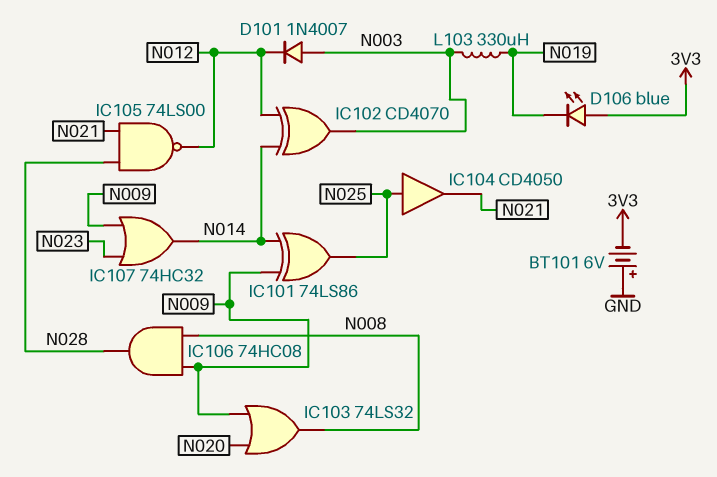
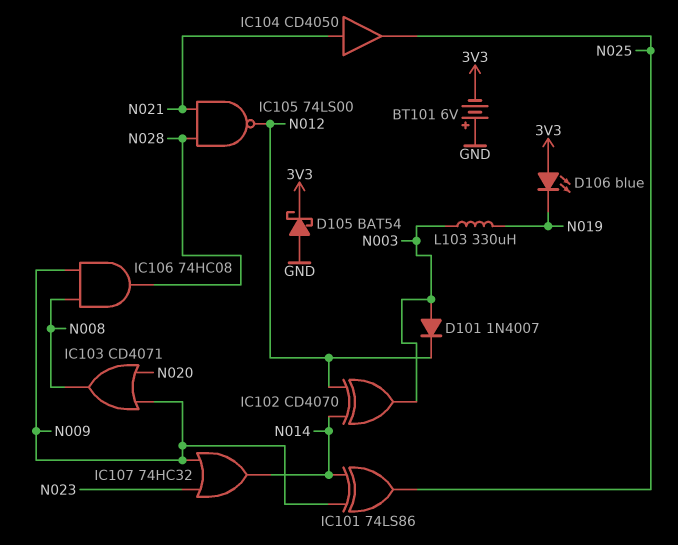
D105: none -> schottky BAT54 (A GND, K 3V3)
IC103: OR 74LS32 (in N009, in N020, out N008) -> OR CD4071 (in N009, in N020, out N008)
IC104: buffer CD4050 (in N025, out N021) -> buffer CD4050 (in N021, out N025)

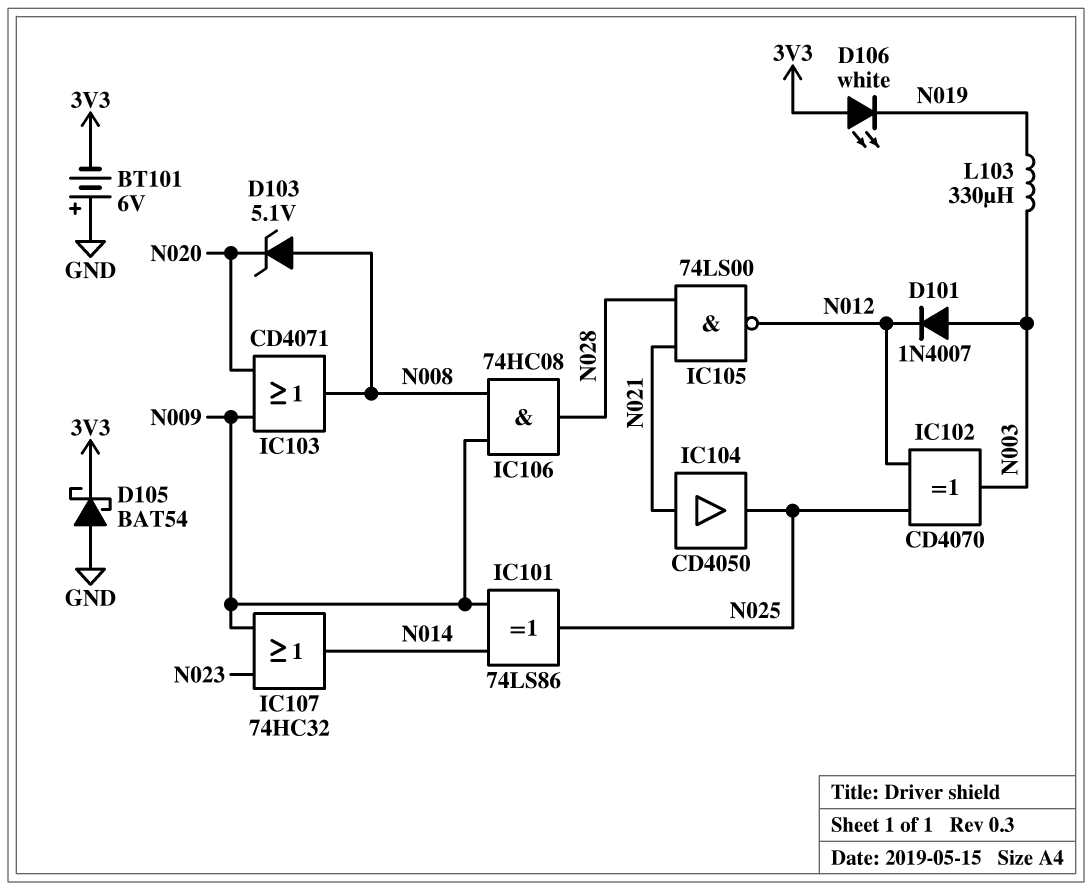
D103: none -> zener 5.1V (A N008, K N020)
D106: LED blue (A 3V3, K N019) -> LED white (A 3V3, K N019)
IC102: XOR CD4070 (in N012, in N014, out N003) -> XOR CD4070 (in N012, in N025, out N003)

